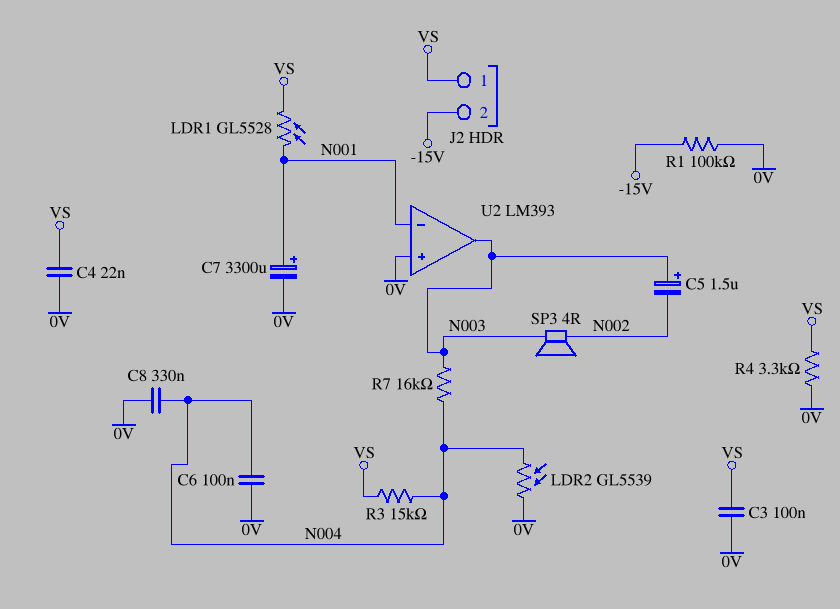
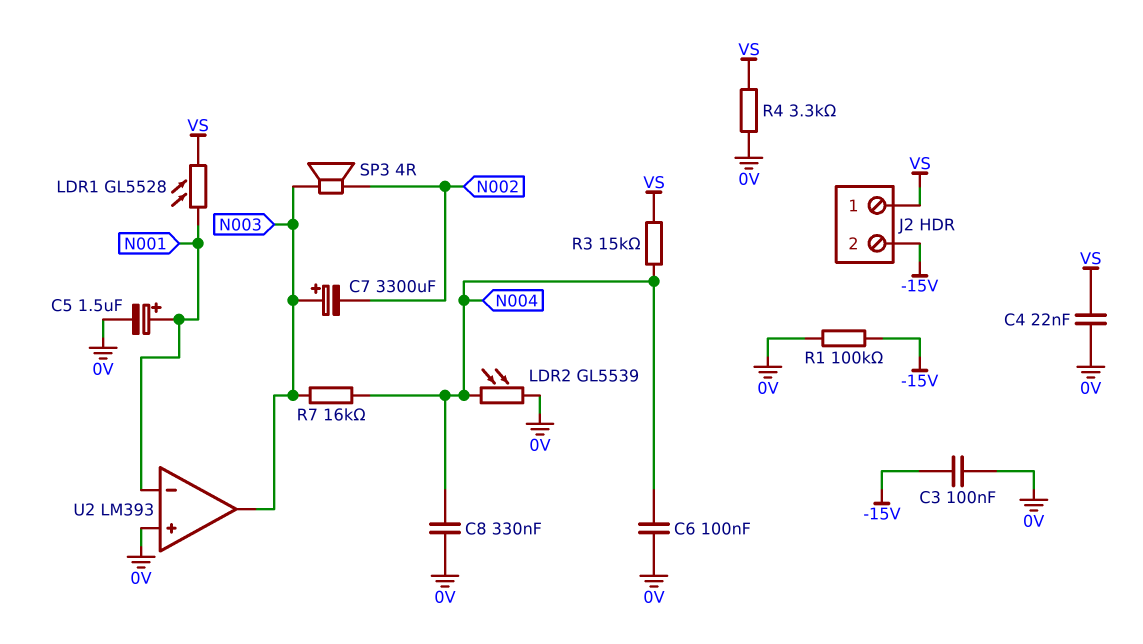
C3: 100nF (0V, VS) -> 100nF (-15V, 0V)
C5: 1.5uF (plus N003, minus N002) -> 1.5uF (plus N001, minus 0V)
C7: 3300uF (plus N001, minus 0V) -> 3300uF (plus N003, minus N002)

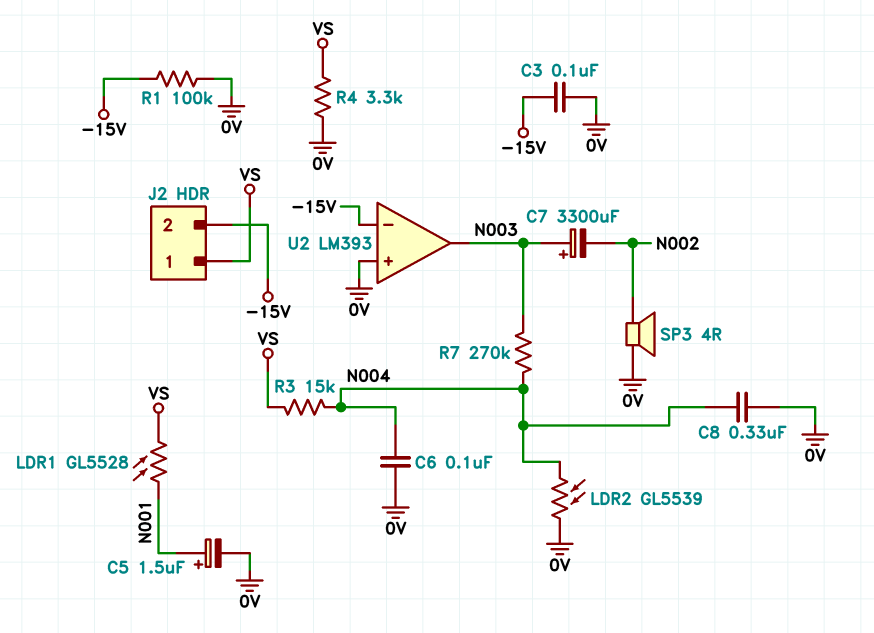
C4: 22nF (0V, VS) -> none
R7: 16k (N003, N004) -> 270k (N003, N004)
SP3: speaker 4R (N002, N003) -> speaker 4R (0V, N002)
U2 pin in-: N001 -> -15V

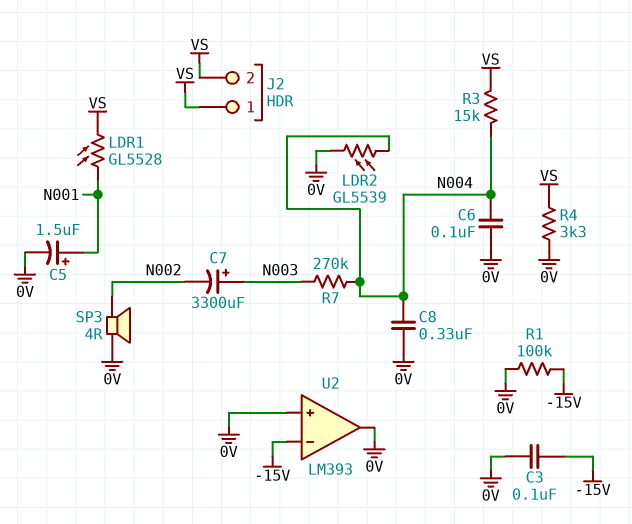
J2 pin 2: -15V -> VS
U2 pin out: N003 -> 0V

